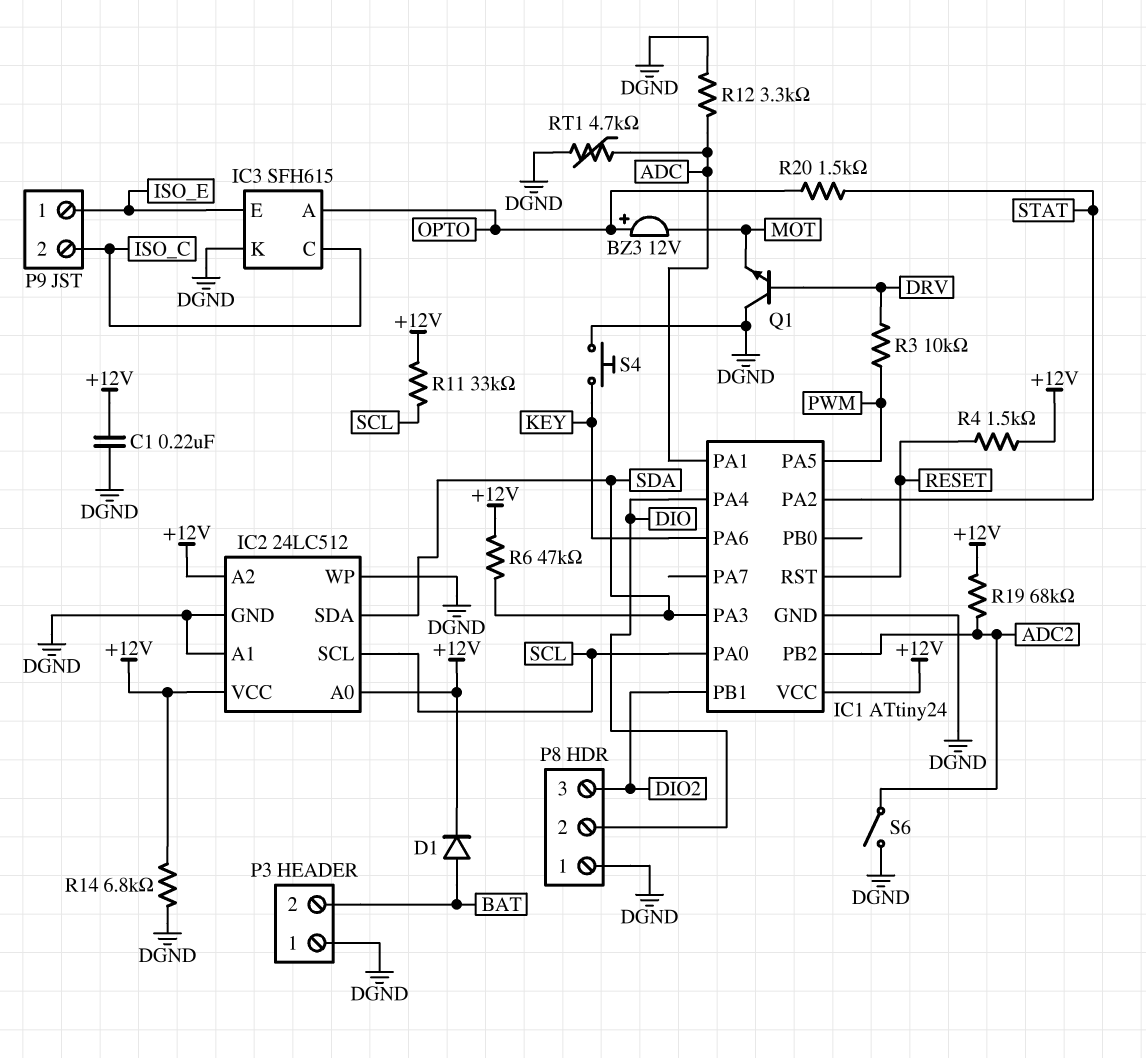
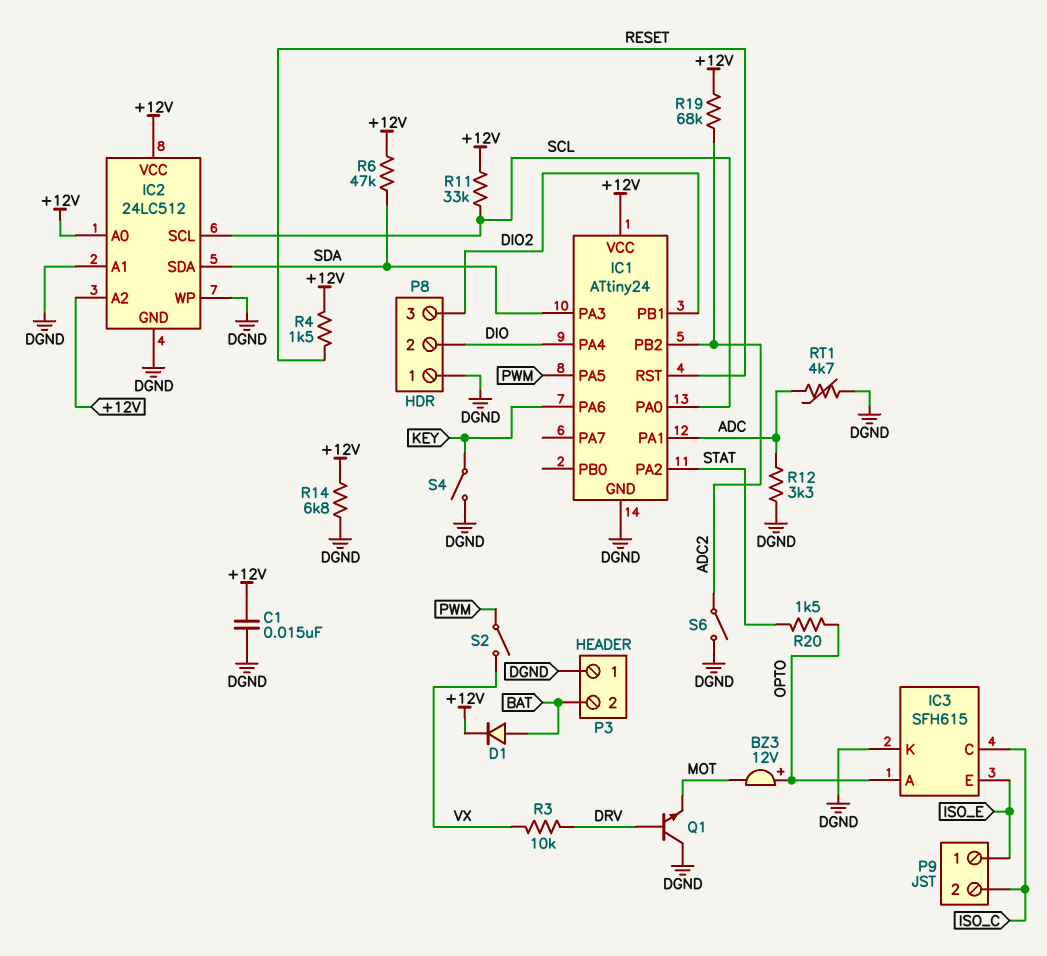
C1: 220nF (+12V, DGND) -> 15nF (+12V, DGND)
R3: 10k (DRV, PWM) -> 10k (DRV, VX)
S2: none -> switch (PWM, VX)
S4: button (DGND, KEY) -> switch (DGND, KEY)

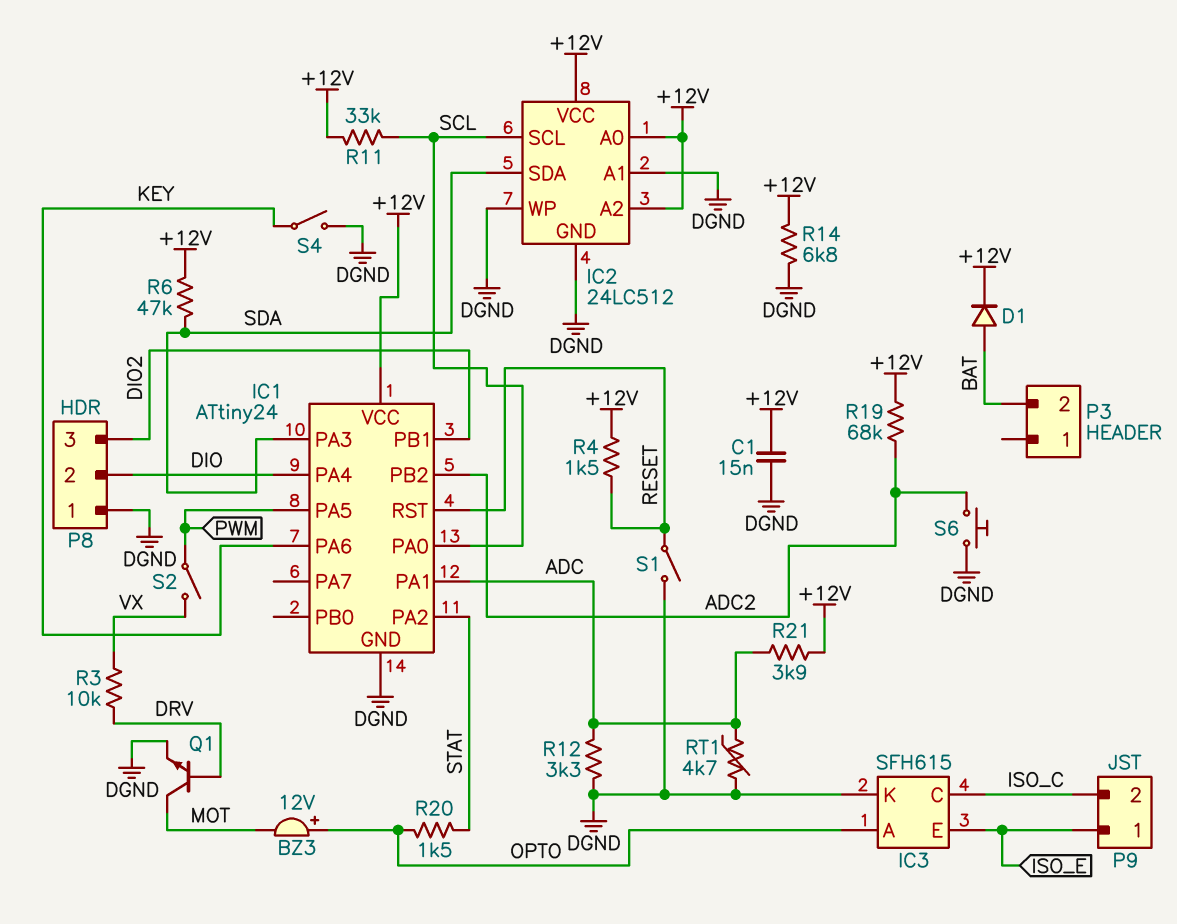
P3 pin 1: DGND -> none
Q1: NPN (B DRV, C DGND, E MOT) -> NPN (B DRV, C MOT, E DGND)
R21: none -> 3.9k (+12V, ADC)
S1: none -> switch (DGND, RESET)
S6: switch (ADC2, DGND) -> button (ADC2, DGND)

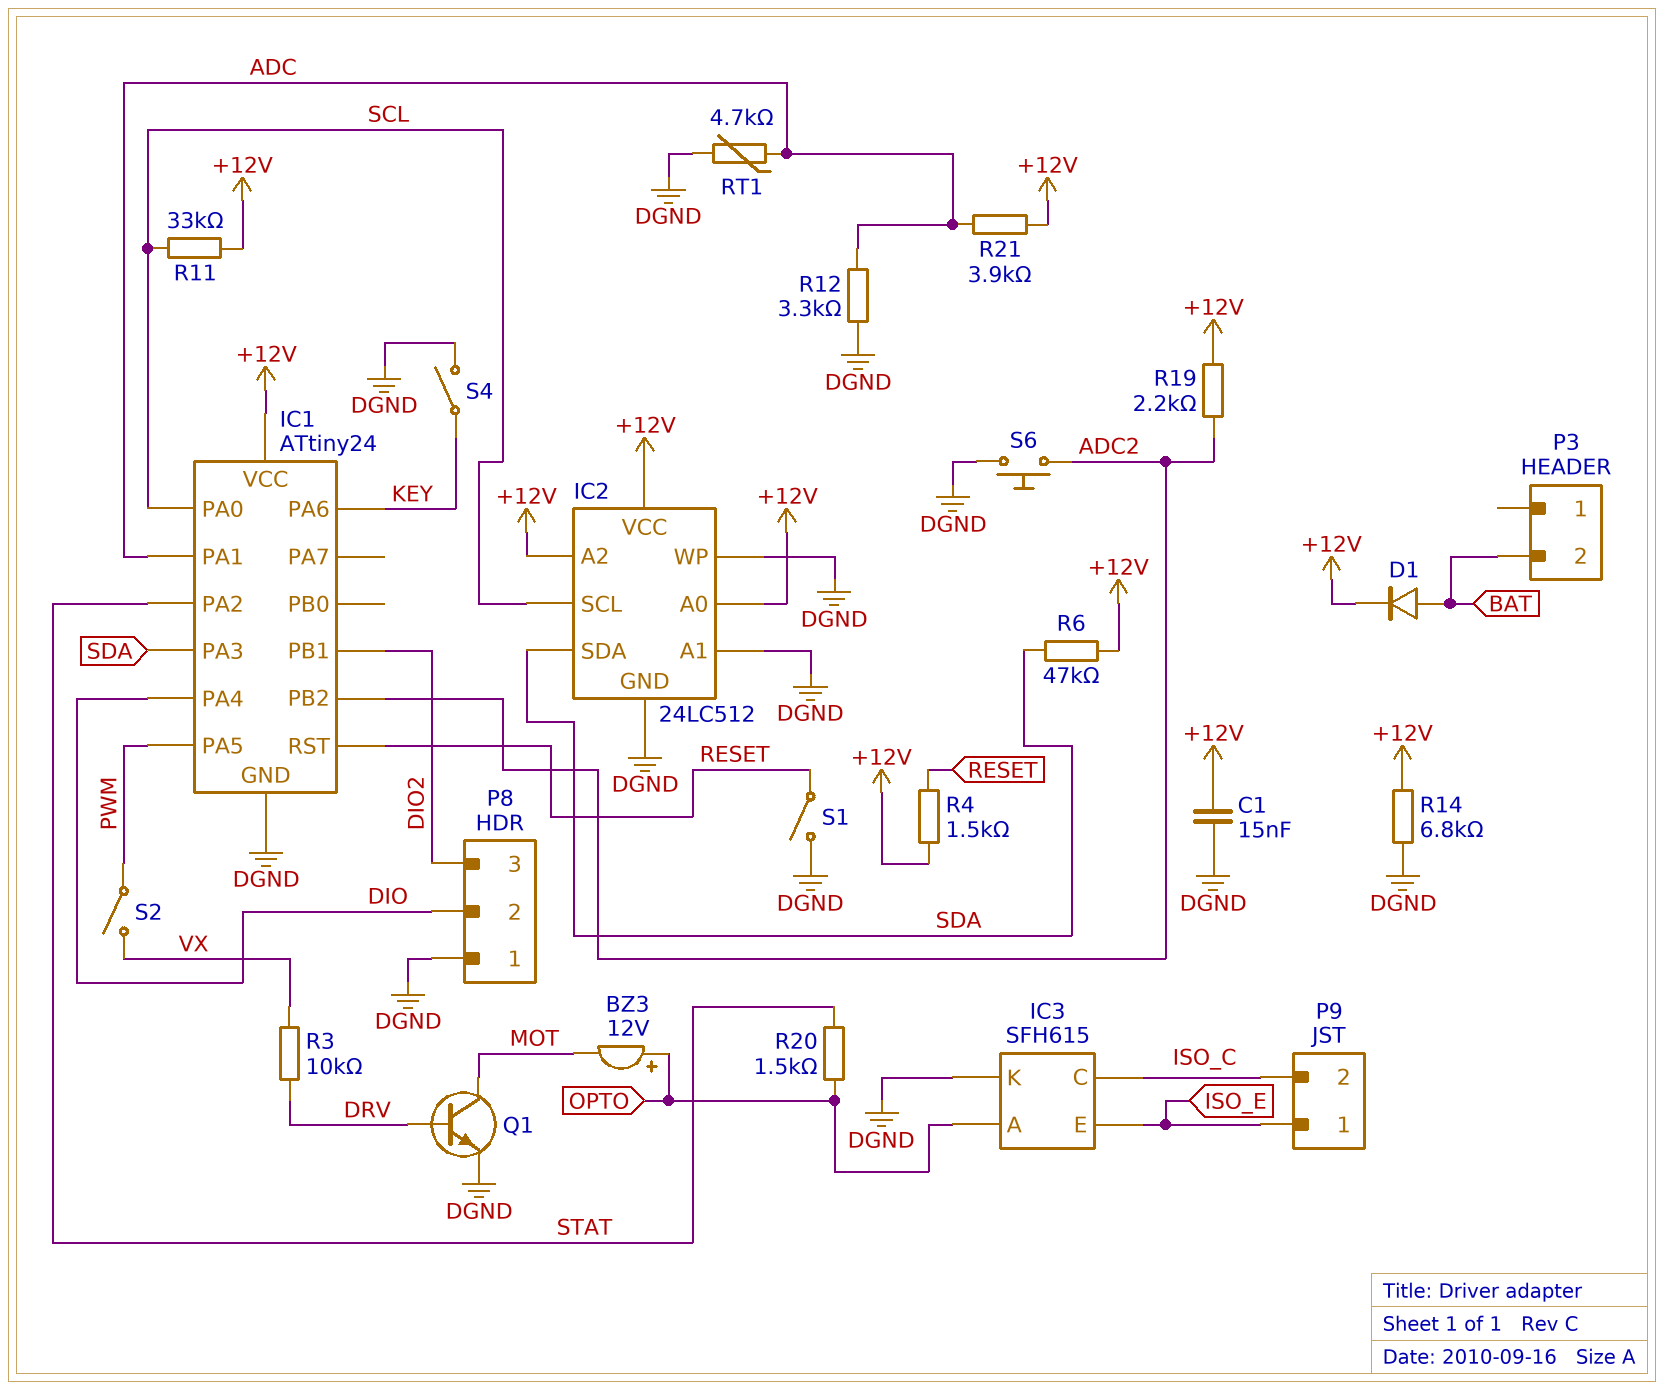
R19: 68k (+12V, ADC2) -> 2.2k (+12V, ADC2)

